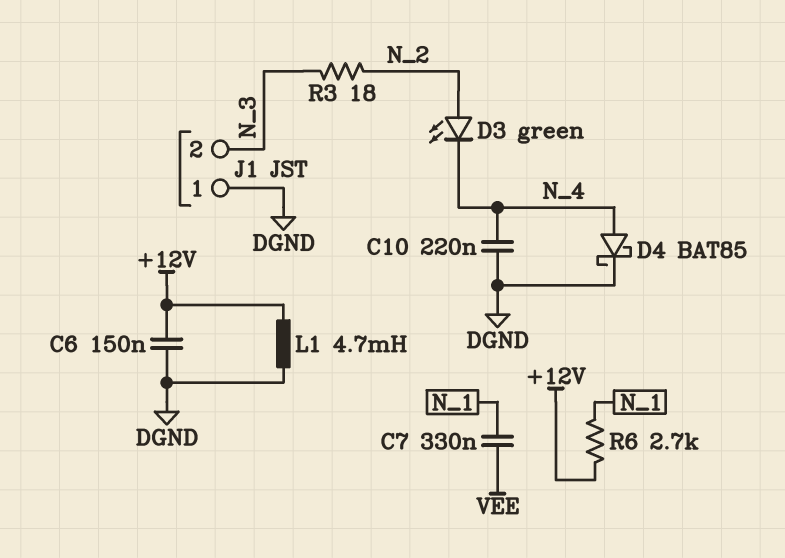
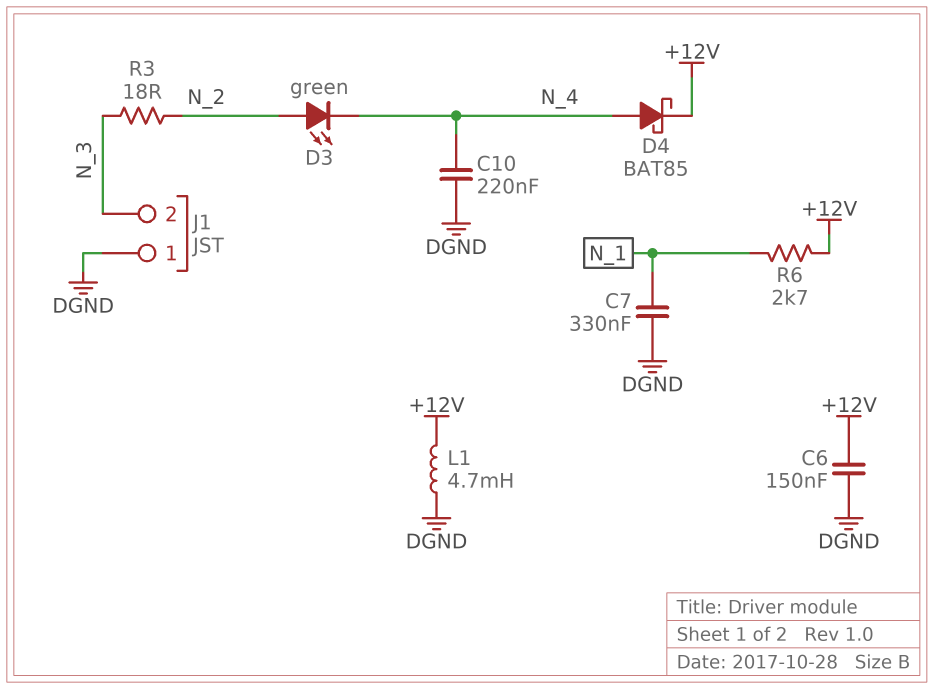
C7: 330nF (N_1, VEE) -> 330nF (DGND, N_1)
D4: schottky BAT85 (A N_4, K DGND) -> schottky BAT85 (A N_4, K +12V)

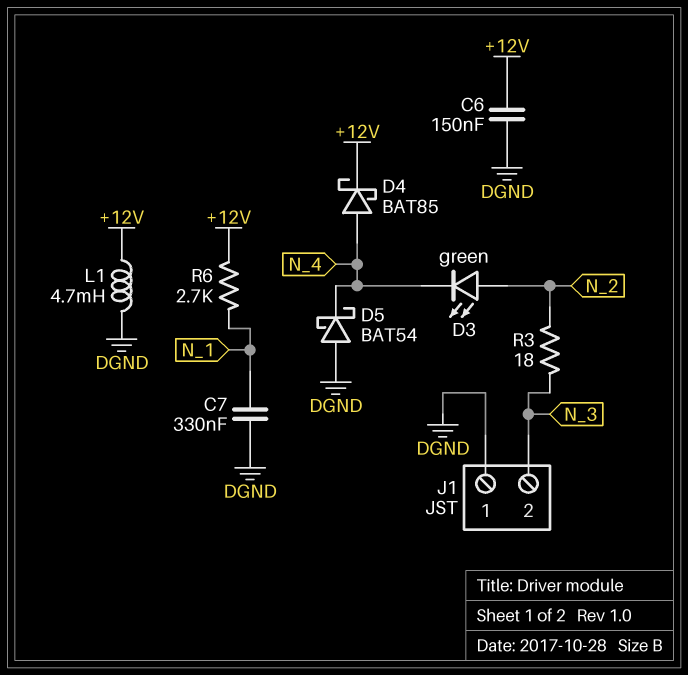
C10: 220nF (DGND, N_4) -> none
D5: none -> schottky BAT54 (A DGND, K N_4)

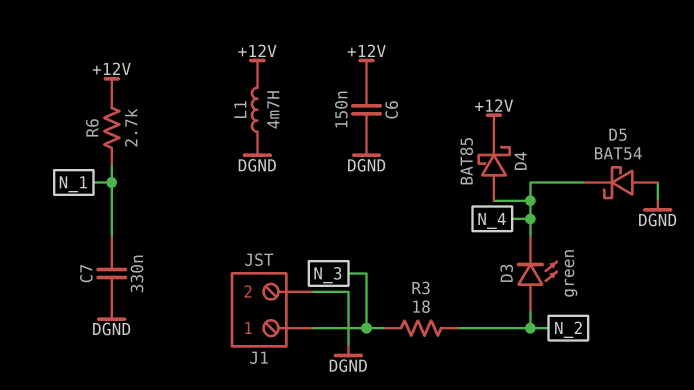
J1 pin 1: DGND -> N_3
J1 pin 2: N_3 -> DGND

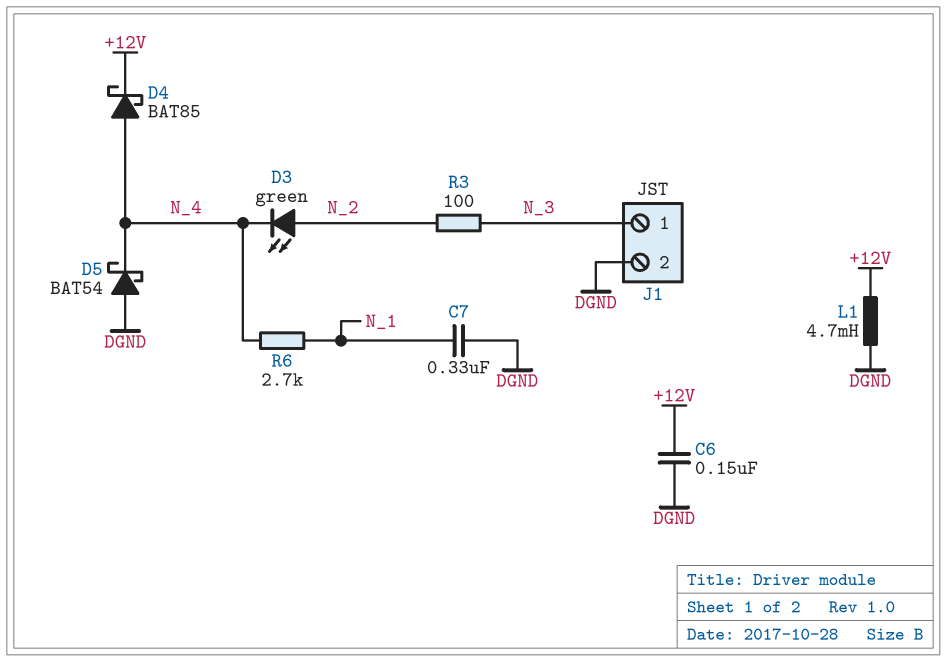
R3: 18 (N_2, N_3) -> 100 (N_2, N_3)
R6: 2.7k (+12V, N_1) -> 2.7k (N_1, N_4)

